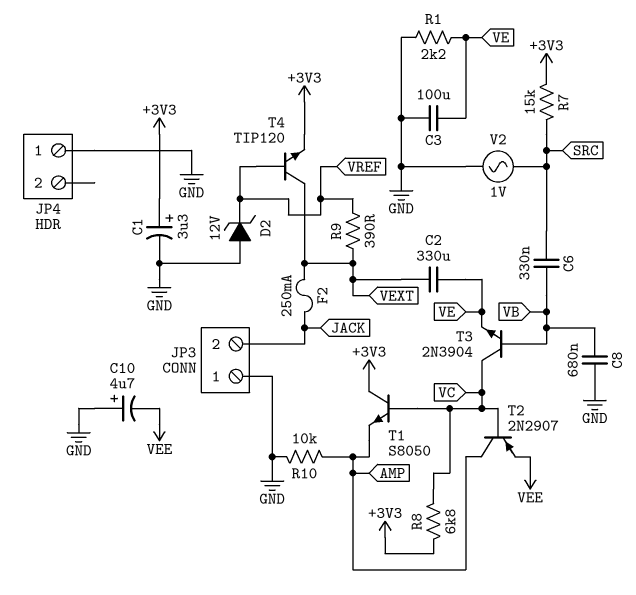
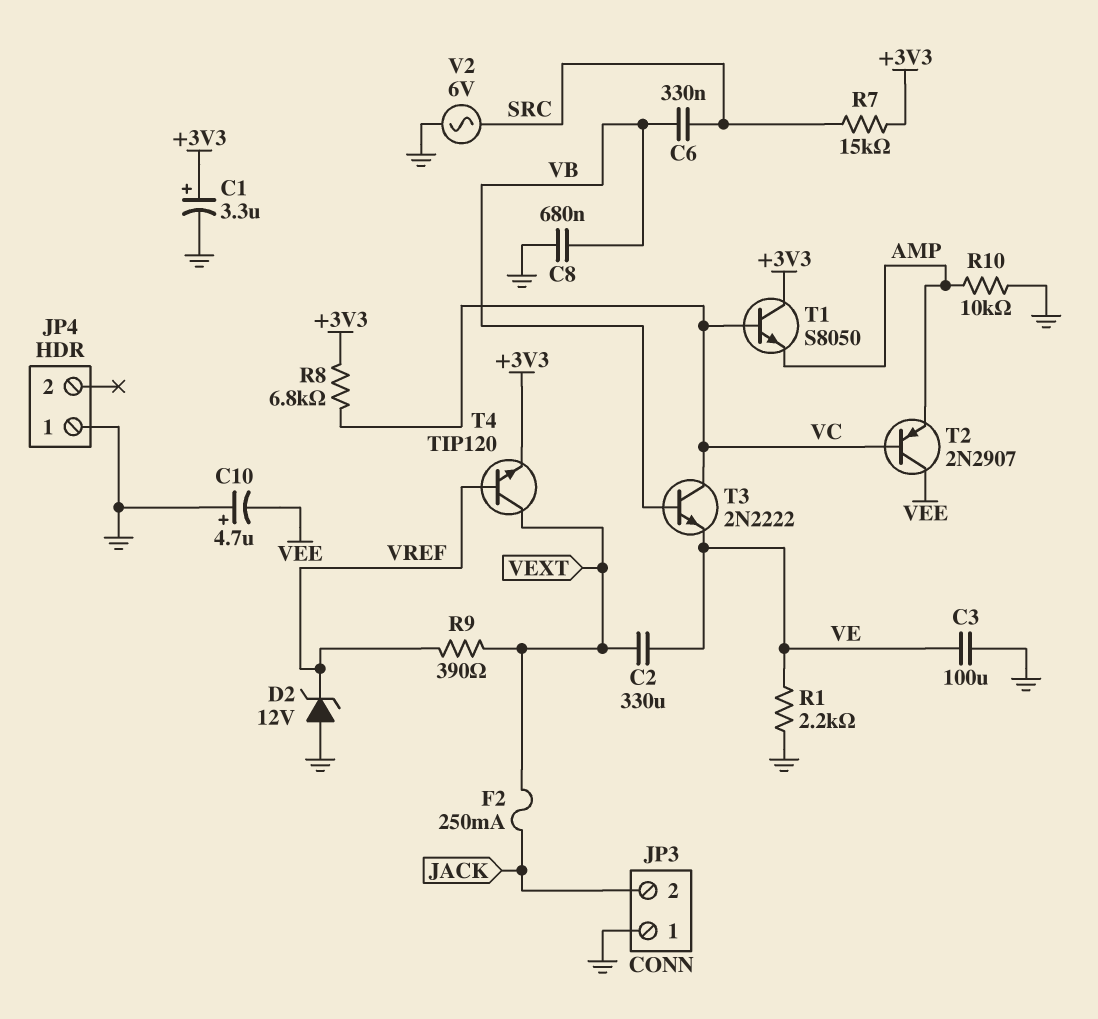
T2: PNP 2N2907 (B VC, C AMP, E VEE) -> PNP 2N2907 (B VC, C VEE, E AMP)
T3: NPN 2N3904 (B VB, C VC, E VE) -> NPN 2N2222 (B VB, C VC, E VE)
V2: AC 1V (GND, SRC) -> AC 6V (GND, SRC)

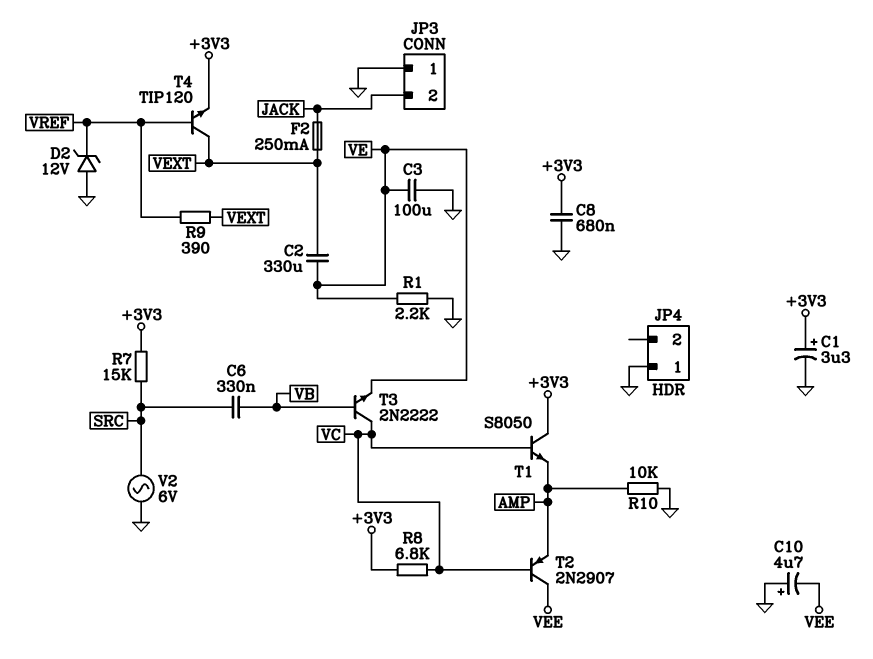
C8: 680nF (GND, VB) -> 680nF (+3V3, GND)

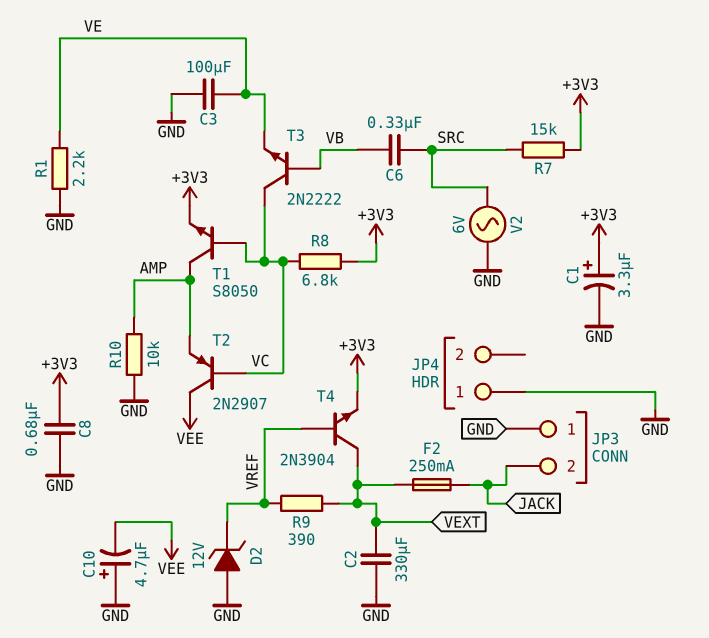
C2: 330uF (VE, VEXT) -> 330uF (GND, VEXT)
T1: NPN S8050 (B VC, C +3V3, E AMP) -> NPN S8050 (B VC, C AMP, E +3V3)
T4: NPN TIP120 (B VREF, C VEXT, E +3V3) -> NPN 2N3904 (B VREF, C VEXT, E +3V3)

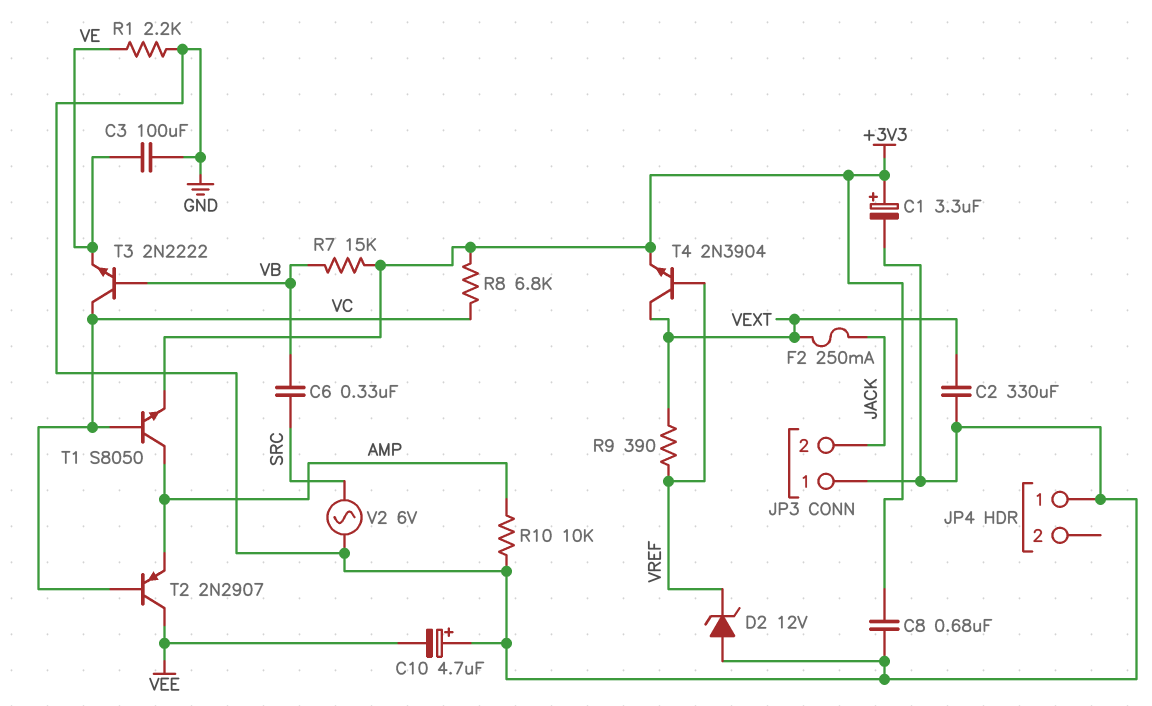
R7: 15k (+3V3, SRC) -> 15k (+3V3, VB)

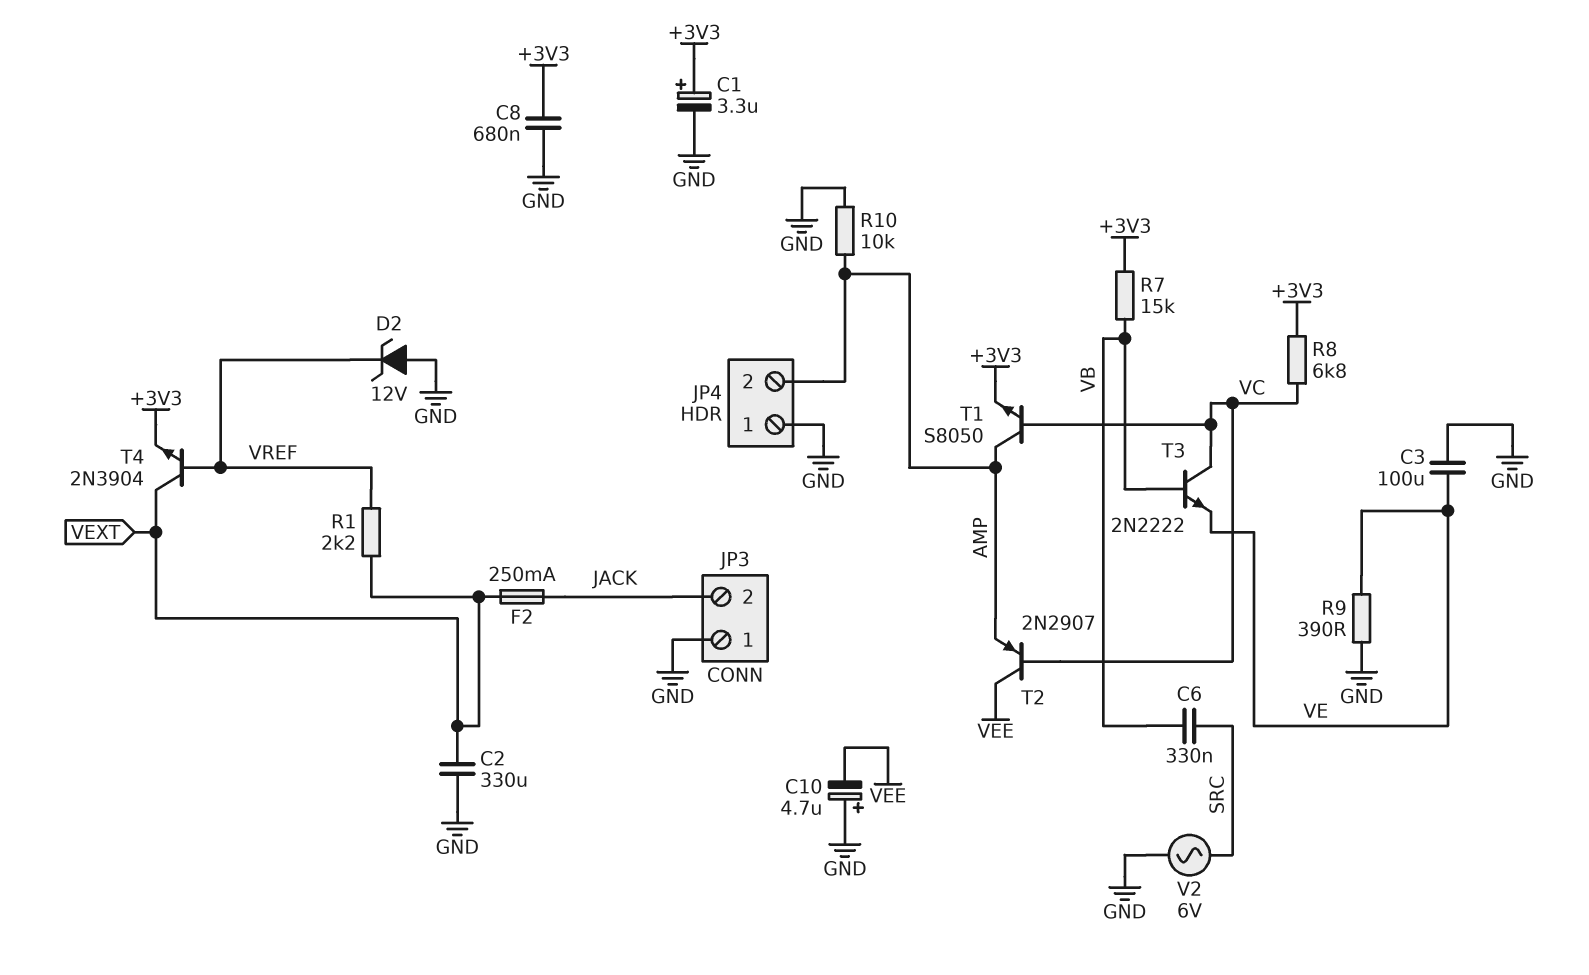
JP4 pin 2: none -> AMP
R1: 2.2k (GND, VE) -> 2.2k (VEXT, VREF)
R9: 390 (VEXT, VREF) -> 390 (GND, VE)

